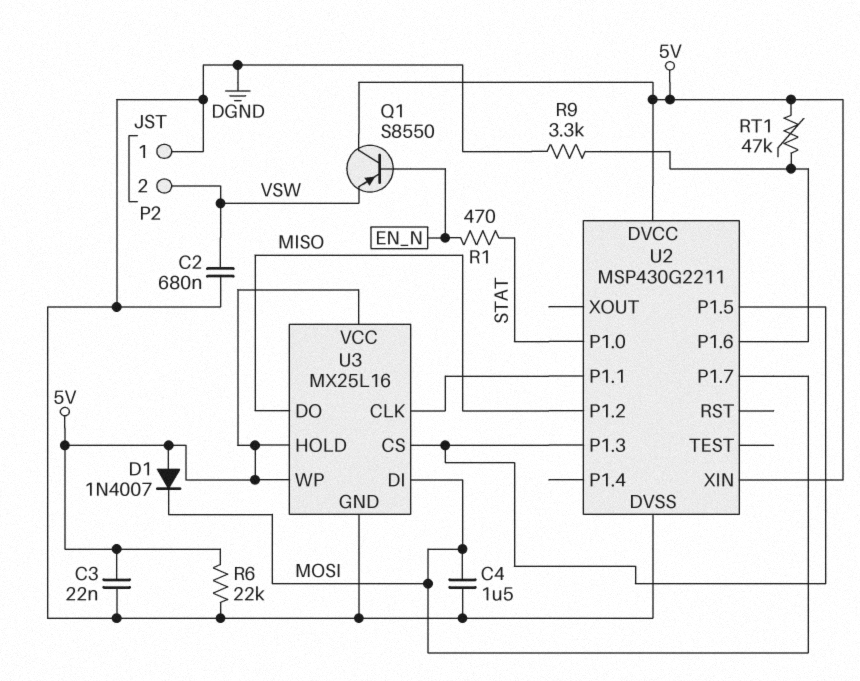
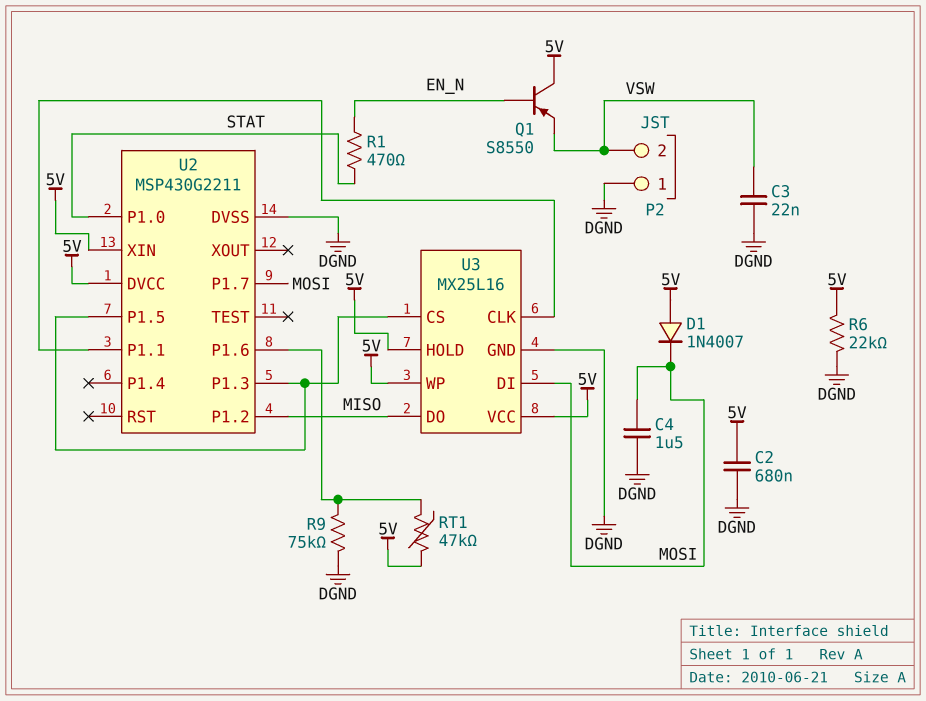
C2: 680nF (DGND, VSW) -> 680nF (5V, DGND)
C3: 22nF (5V, DGND) -> 22nF (DGND, VSW)
R9: 3.3k (DGND, U2/P1.6) -> 75k (DGND, U2/P1.6)

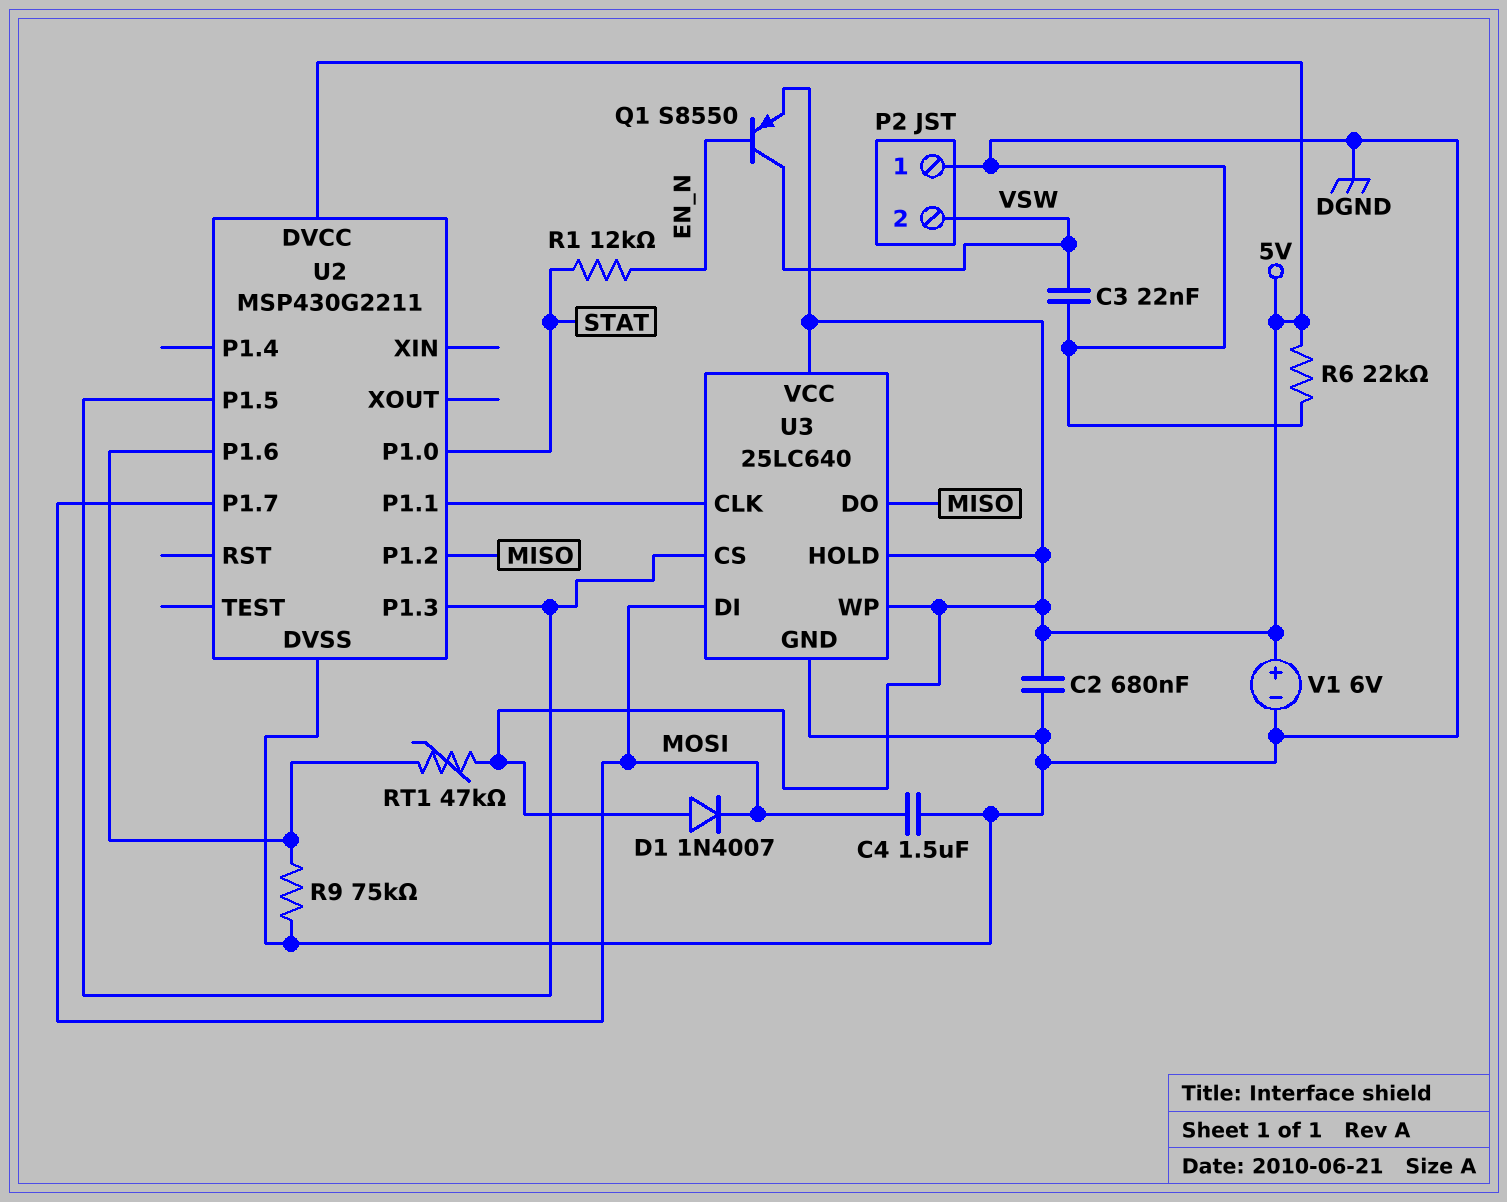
Q1: PNP S8550 (B EN_N, C 5V, E VSW) -> PNP S8550 (B EN_N, C VSW, E 5V)
R1: 470 (EN_N, STAT) -> 12k (EN_N, STAT)
U2 pin XIN: 5V -> none
U3: MX25L16 -> 25LC640
V1: none -> 6V (plus 5V, minus DGND)

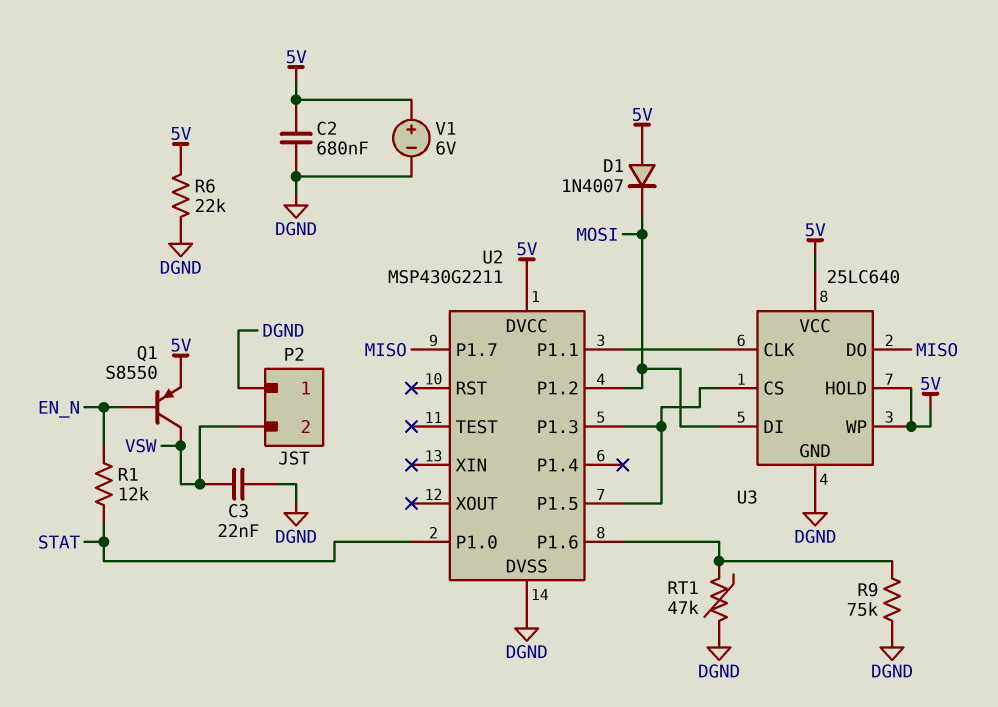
C4: 1.5uF (DGND, MOSI) -> none
RT1: 47k (5V, U2/P1.6) -> 47k (DGND, U2/P1.6)
U2 pin P1.2: MISO -> MOSI
U2 pin P1.7: MOSI -> MISO

